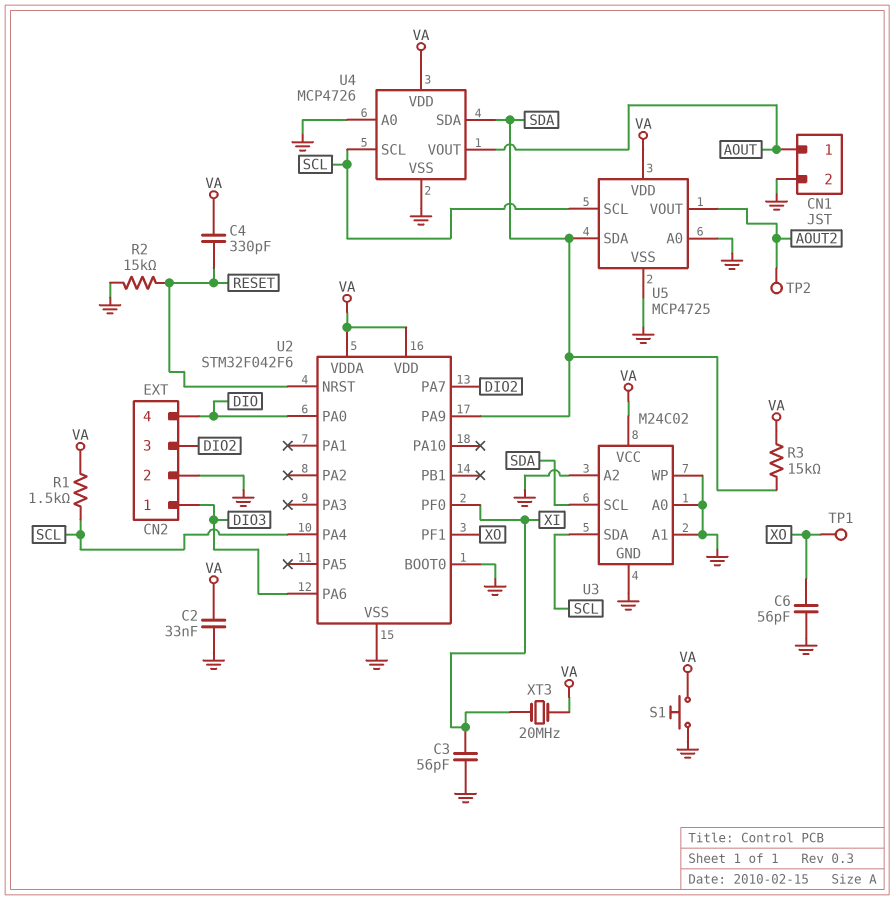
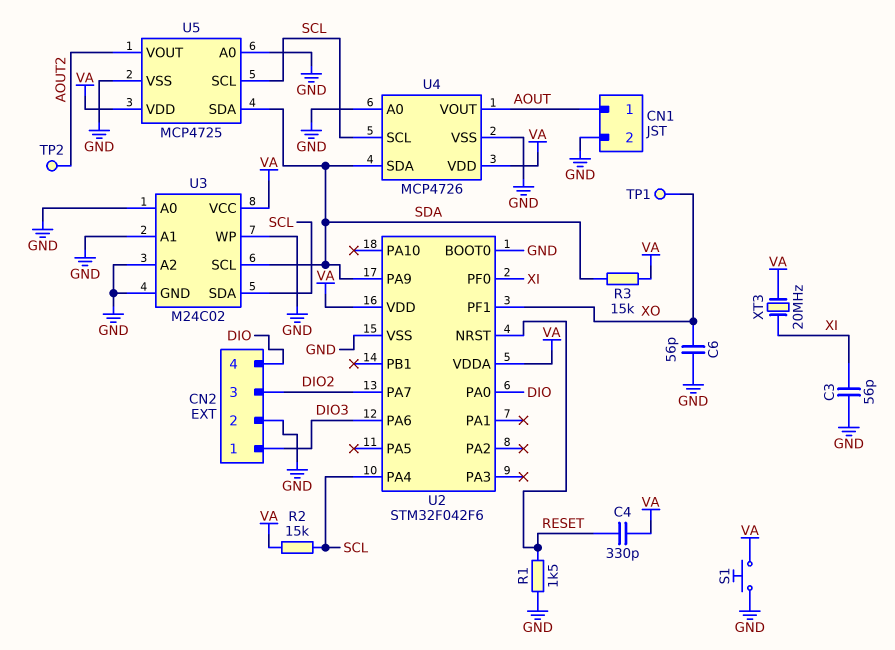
C2: 33nF (GND, VA) -> none
R1: 1.5k (SCL, VA) -> 1.5k (GND, RESET)
R2: 15k (GND, RESET) -> 15k (SCL, VA)

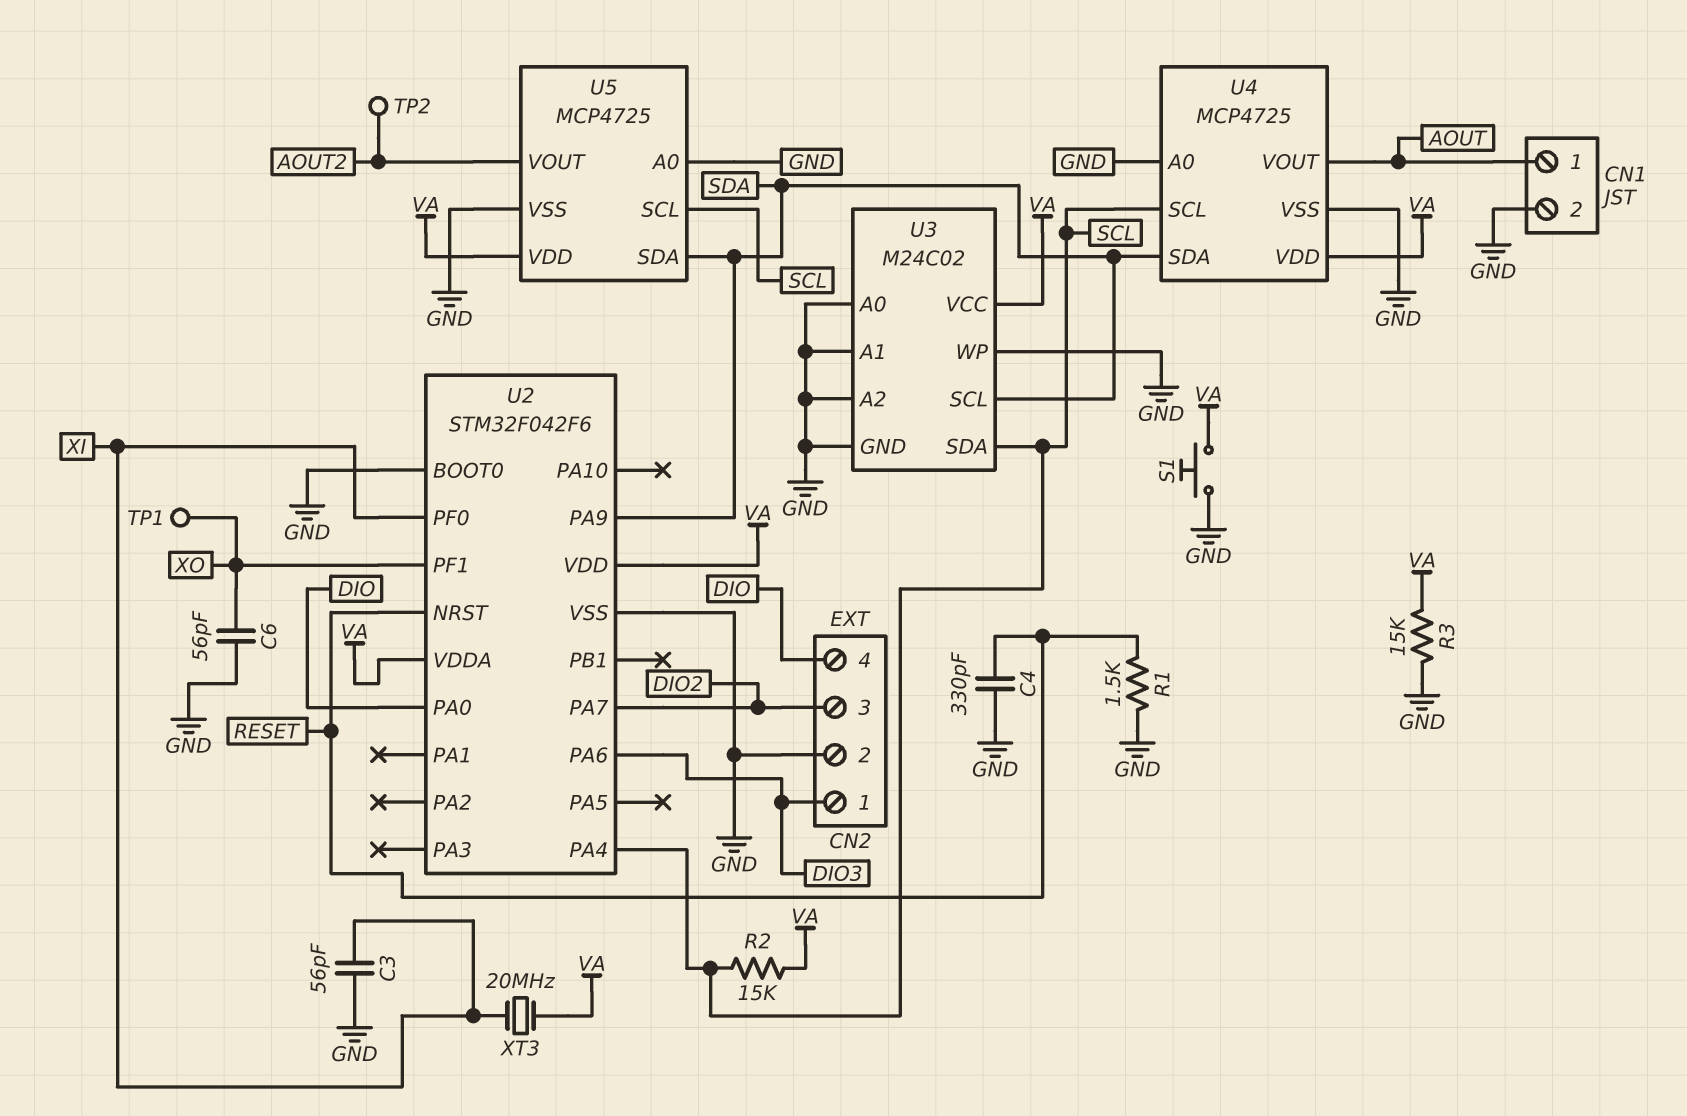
C4: 330pF (RESET, VA) -> 330pF (GND, RESET)
R3: 15k (SDA, VA) -> 15k (GND, VA)
U4: MCP4726 -> MCP4725

